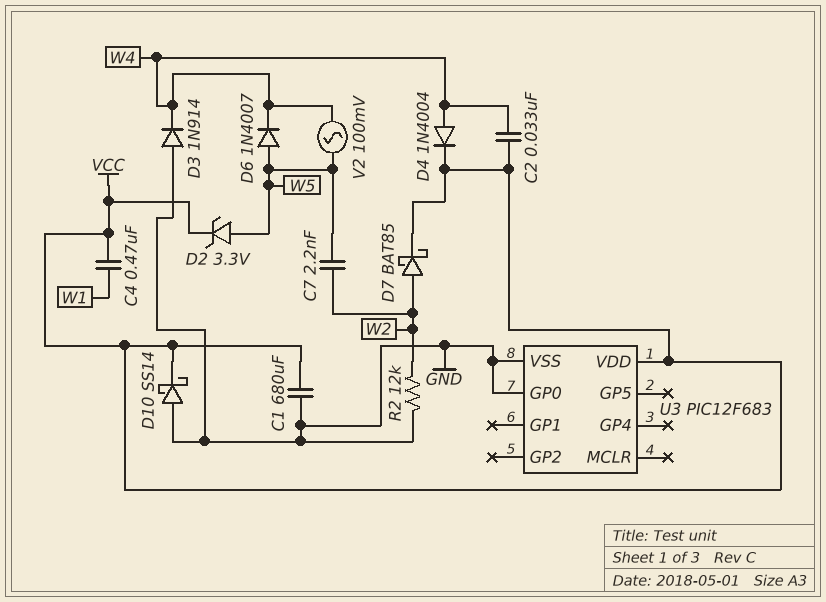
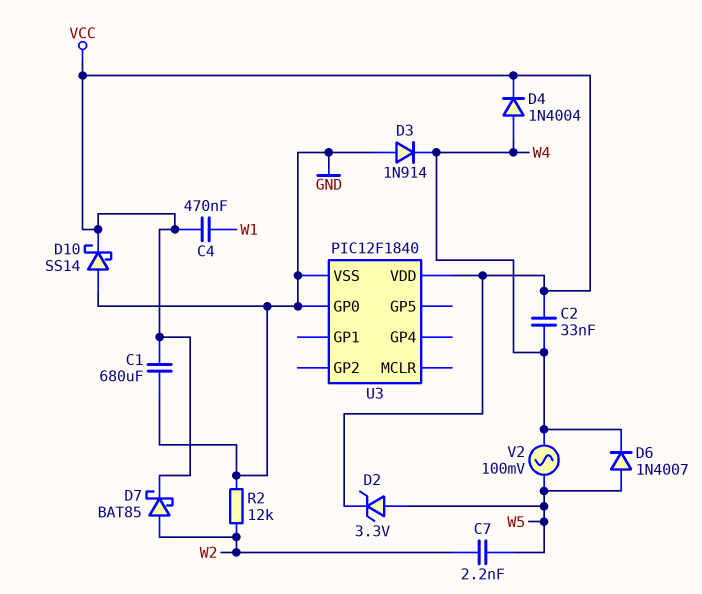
U3: PIC12F683 -> PIC12F1840

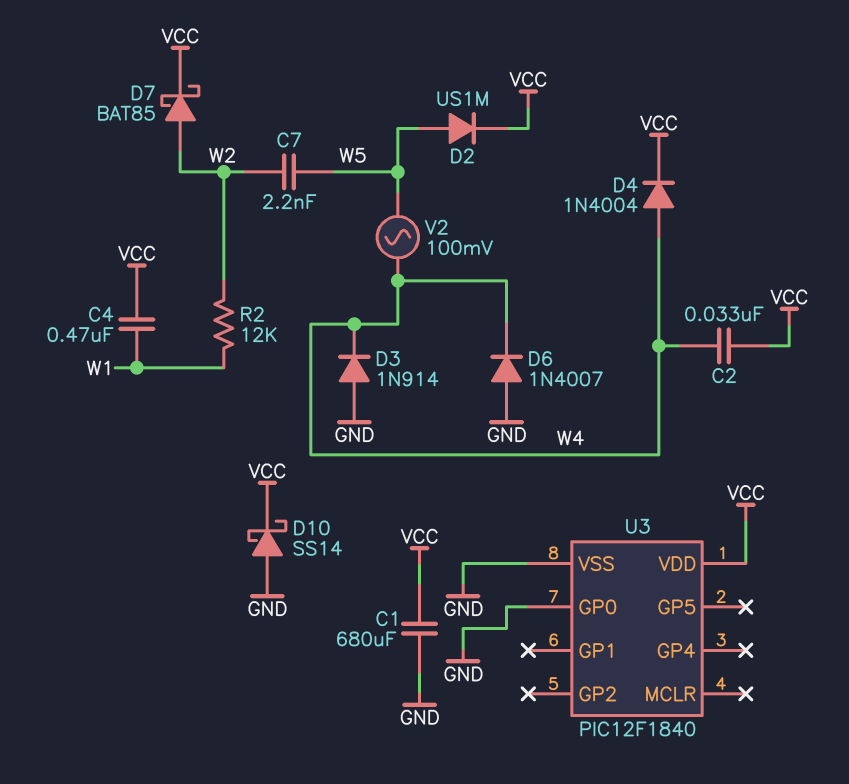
D2: zener 3.3V (A W5, K VCC) -> diode US1M (A W5, K VCC)
D6: diode 1N4007 (A W5, K W4) -> diode 1N4007 (A GND, K W4)
R2: 12k (GND, W2) -> 12k (W1, W2)

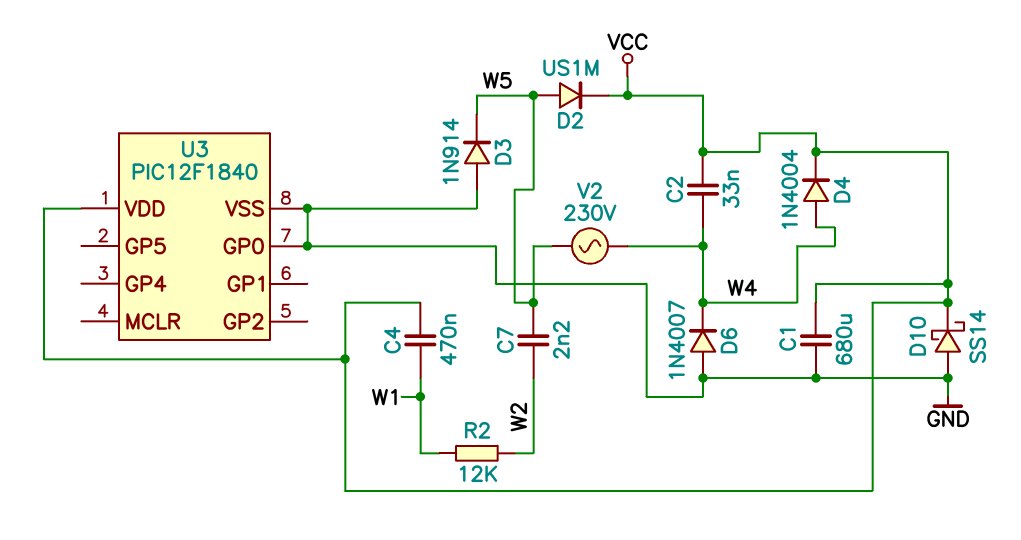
D3: diode 1N914 (A GND, K W4) -> diode 1N914 (A GND, K W5)
D7: schottky BAT85 (A W2, K VCC) -> none
V2: AC 100mV (W4, W5) -> AC 230V (W4, W5)

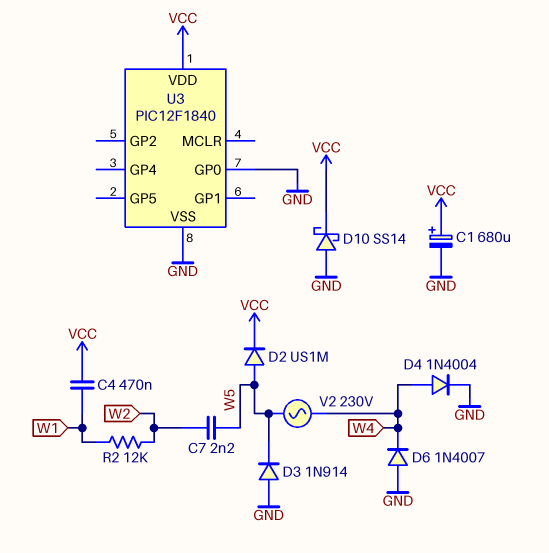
C1: 680uF (GND, VCC) -> 680uF (plus VCC, minus GND)
C2: 33nF (VCC, W4) -> none
D4: diode 1N4004 (A W4, K VCC) -> diode 1N4004 (A W4, K GND)

